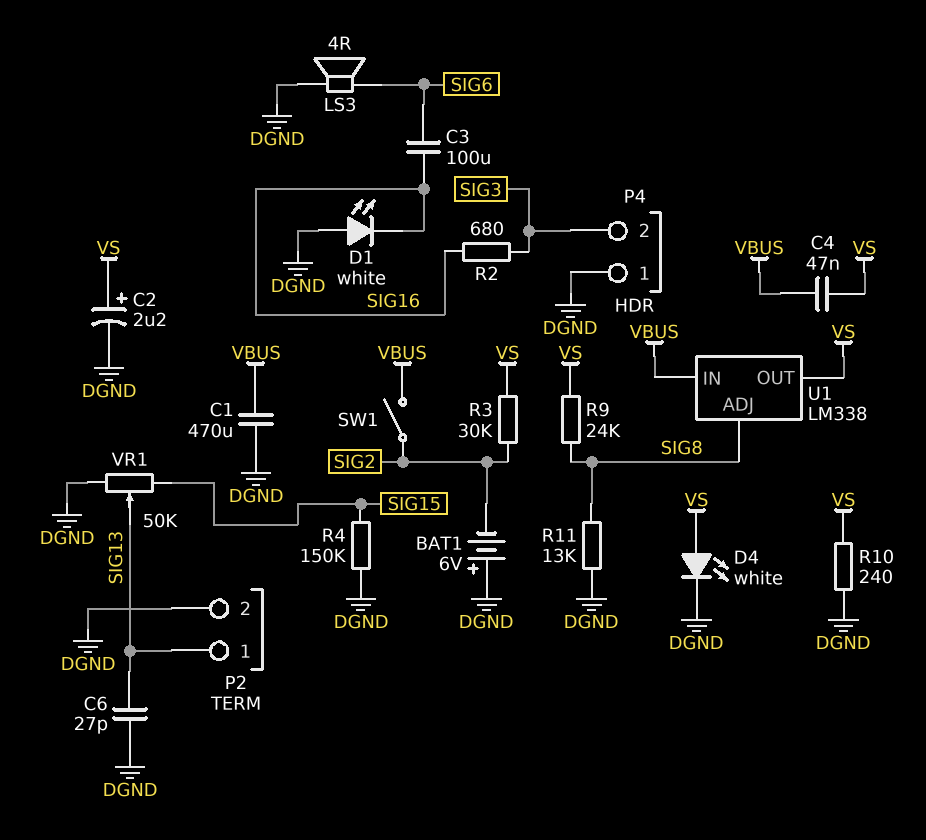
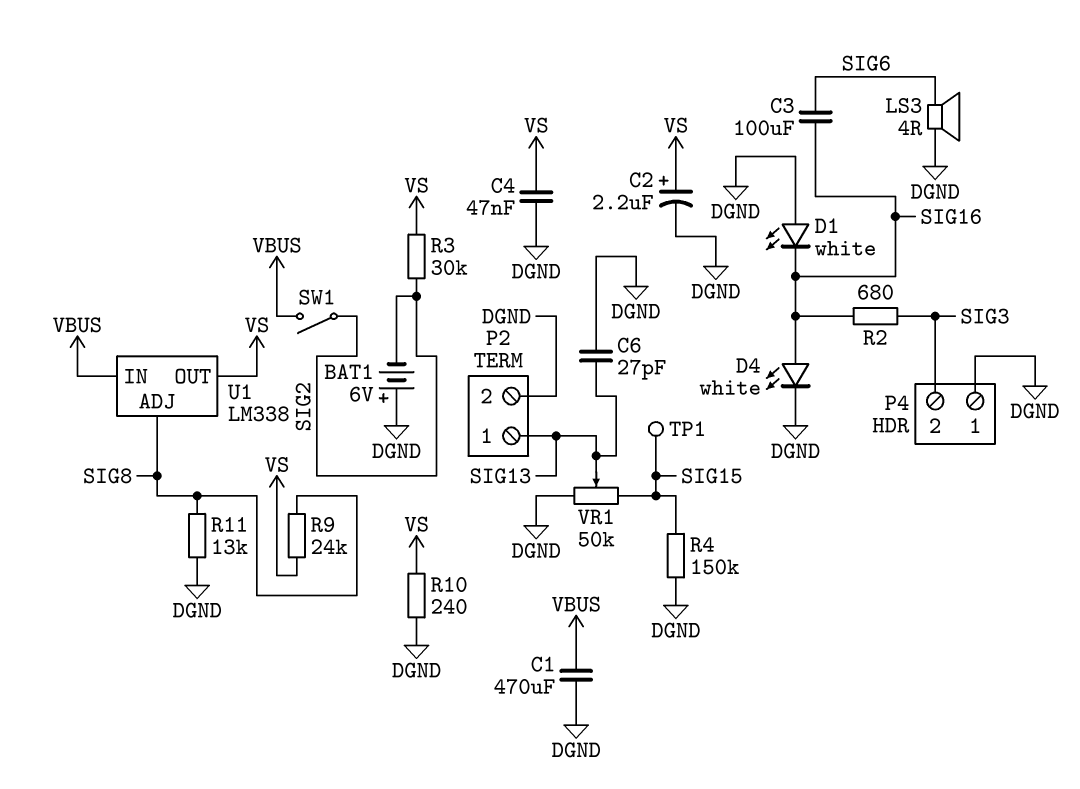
C4: 47nF (VBUS, VS) -> 47nF (DGND, VS)
D4: LED white (A VS, K DGND) -> LED white (A SIG16, K DGND)
TP1: none -> test point (SIG15)

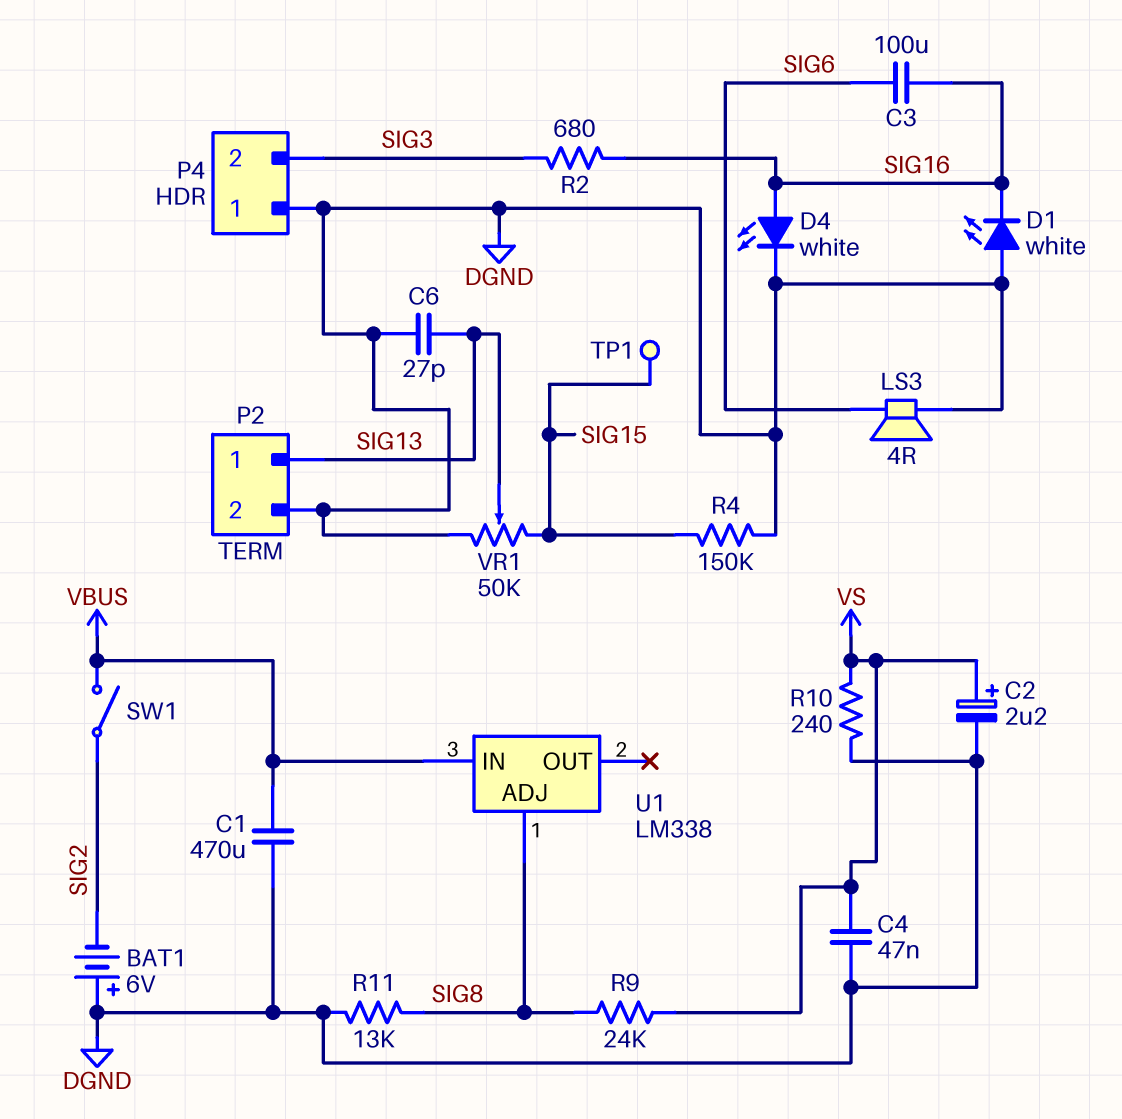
R3: 30k (SIG2, VS) -> none
U1 pin OUT: VS -> none

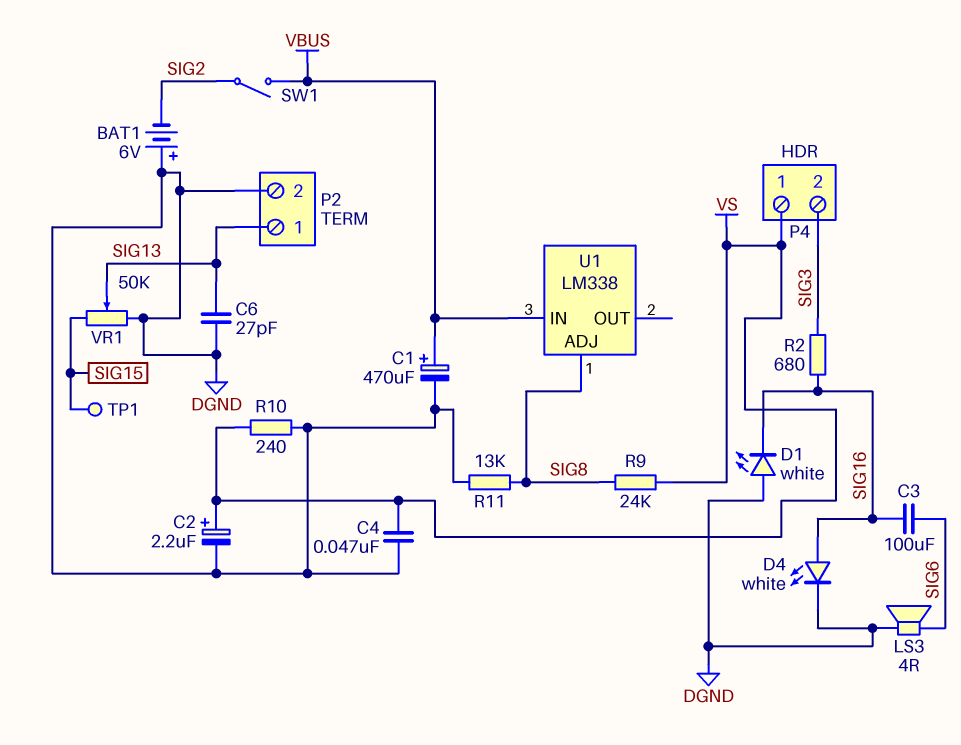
C1: 470uF (DGND, VBUS) -> 470uF (plus VBUS, minus DGND)
P4 pin 1: DGND -> VS
R4: 150k (DGND, SIG15) -> none

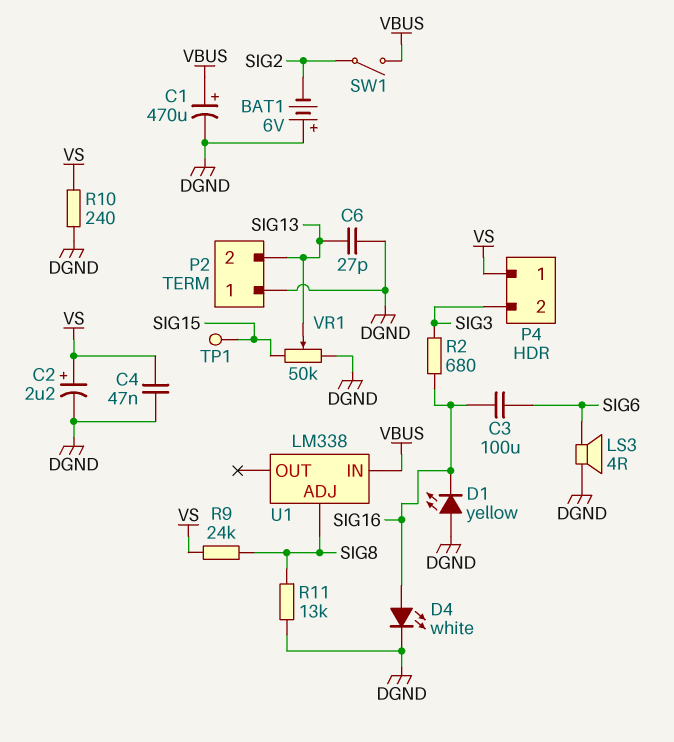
D1: LED white (A DGND, K SIG16) -> LED yellow (A DGND, K SIG16)
P2 pin 1: SIG13 -> DGND
P2 pin 2: DGND -> SIG13

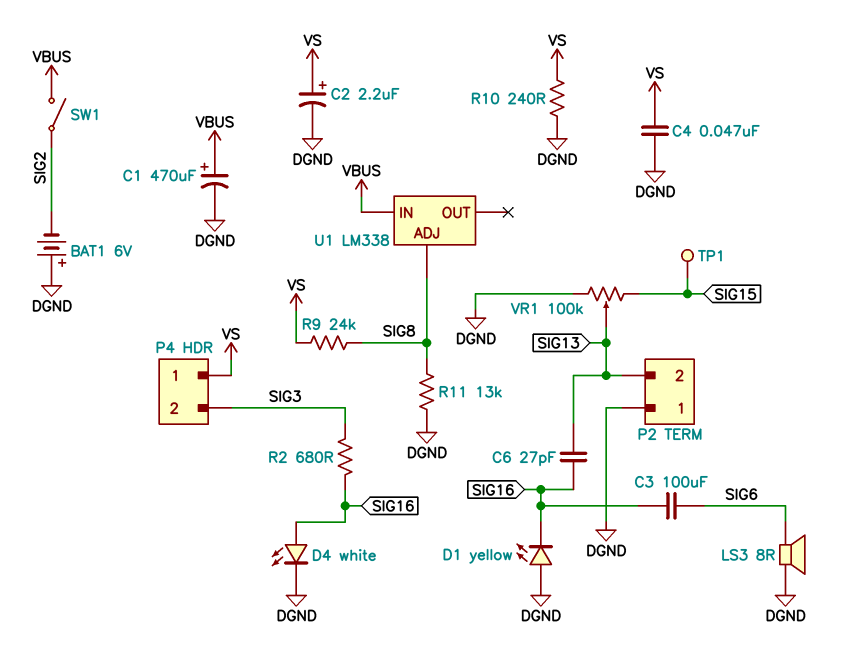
C6: 27pF (DGND, SIG13) -> 27pF (SIG13, SIG16)
LS3: speaker 4R (DGND, SIG6) -> speaker 8R (DGND, SIG6)
VR1: 50k (DGND, SIG15, wiper SIG13) -> 100k (DGND, SIG15, wiper SIG13)

